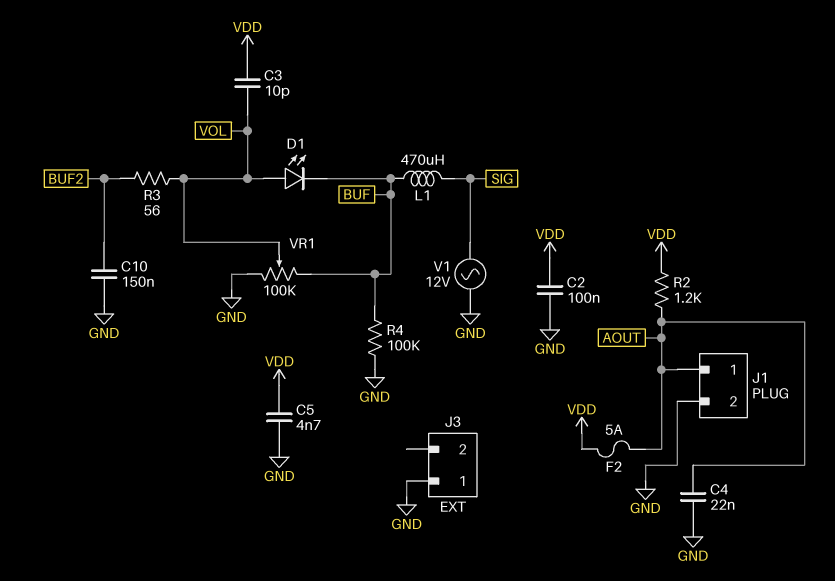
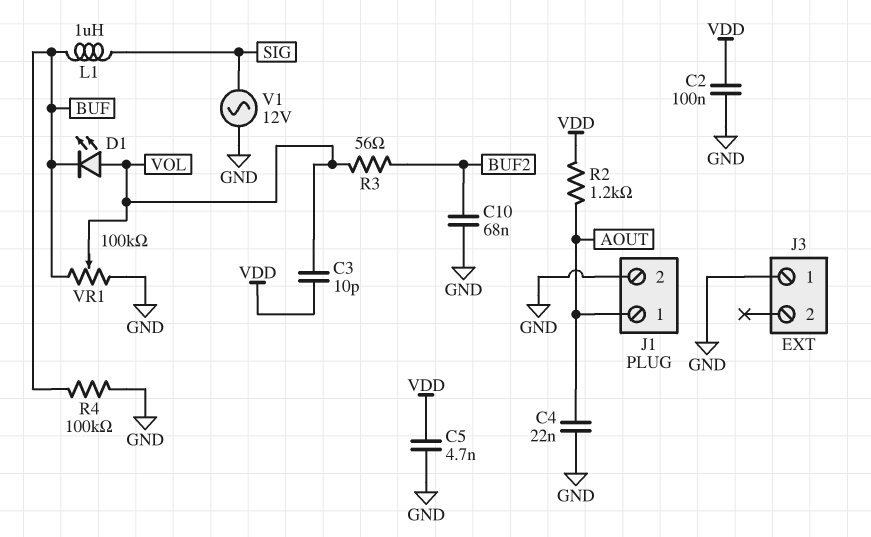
C10: 150nF (BUF2, GND) -> 68nF (BUF2, GND)
F2: 5A (AOUT, VDD) -> none
L1: 470uH (BUF, SIG) -> 1uH (BUF, SIG)

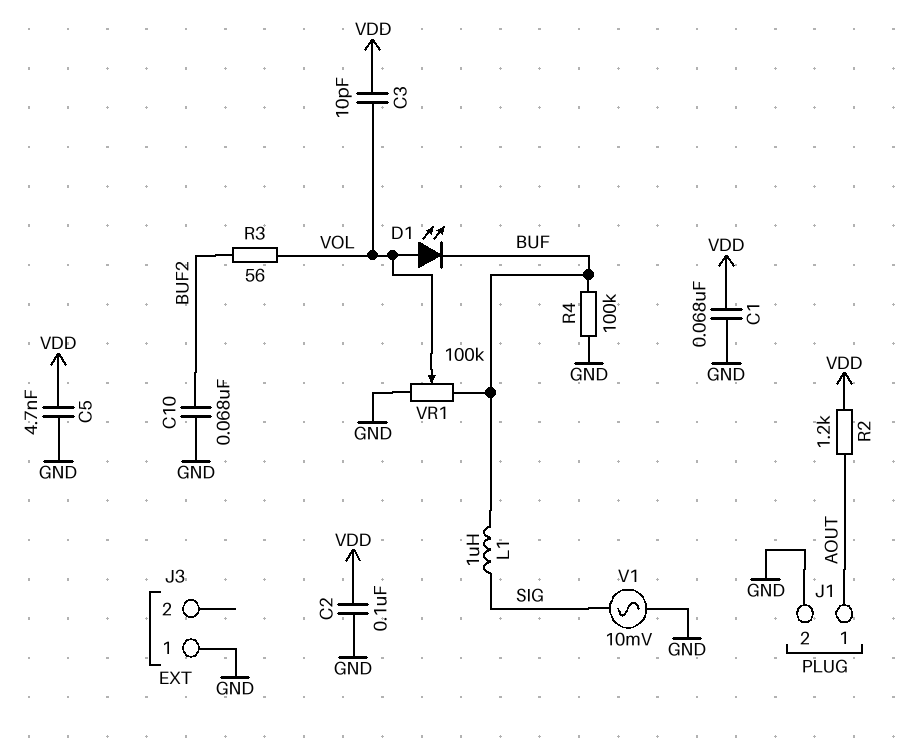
C1: none -> 68nF (GND, VDD)
C4: 22nF (AOUT, GND) -> none
V1: AC 12V (GND, SIG) -> AC 10mV (GND, SIG)

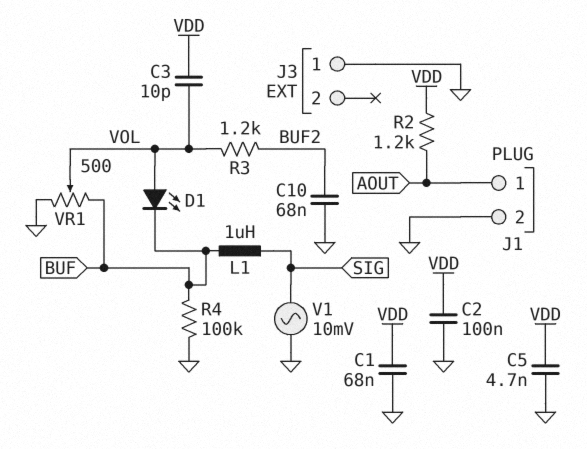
R3: 56 (BUF2, VOL) -> 1.2k (BUF2, VOL)
VR1: 100k (BUF, GND, wiper VOL) -> 500 (BUF, GND, wiper VOL)

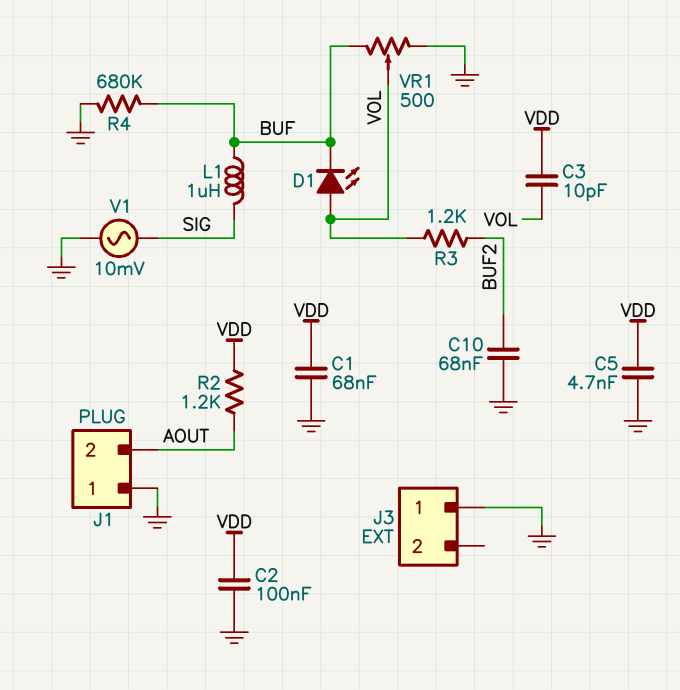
J1 pin 1: AOUT -> GND
J1 pin 2: GND -> AOUT
R4: 100k (BUF, GND) -> 680k (BUF, GND)

